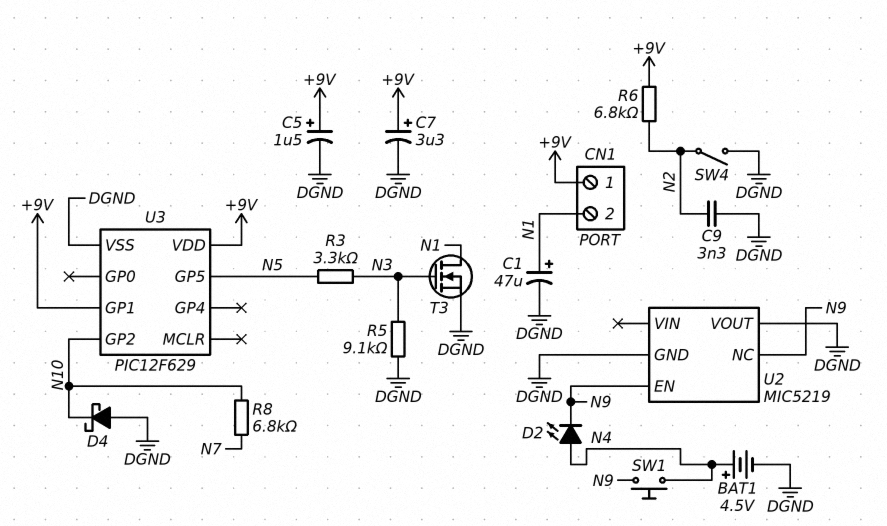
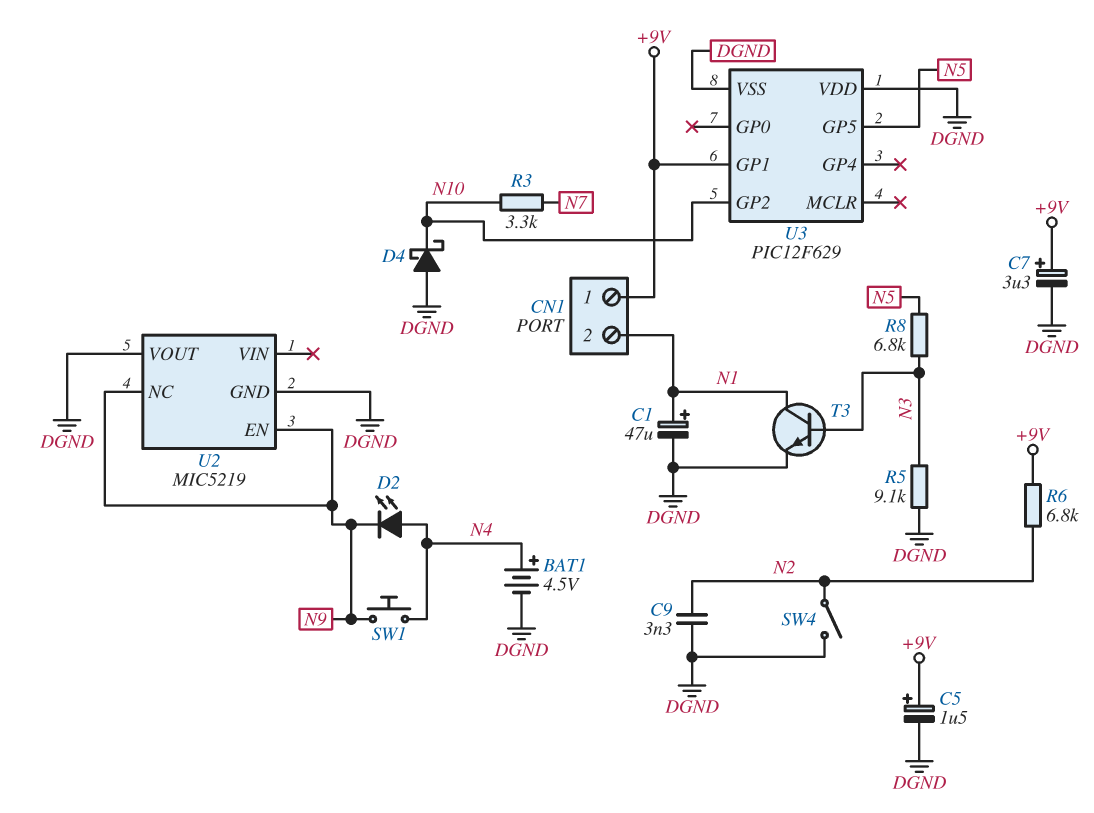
R3: 3.3k (N3, N5) -> 3.3k (N7, N10)
R8: 6.8k (N7, N10) -> 6.8k (N3, N5)
T3: NMOS (G N3, D N1, S DGND) -> NPN (B N3, C N1, E DGND)
U3 pin VDD: +9V -> DGND

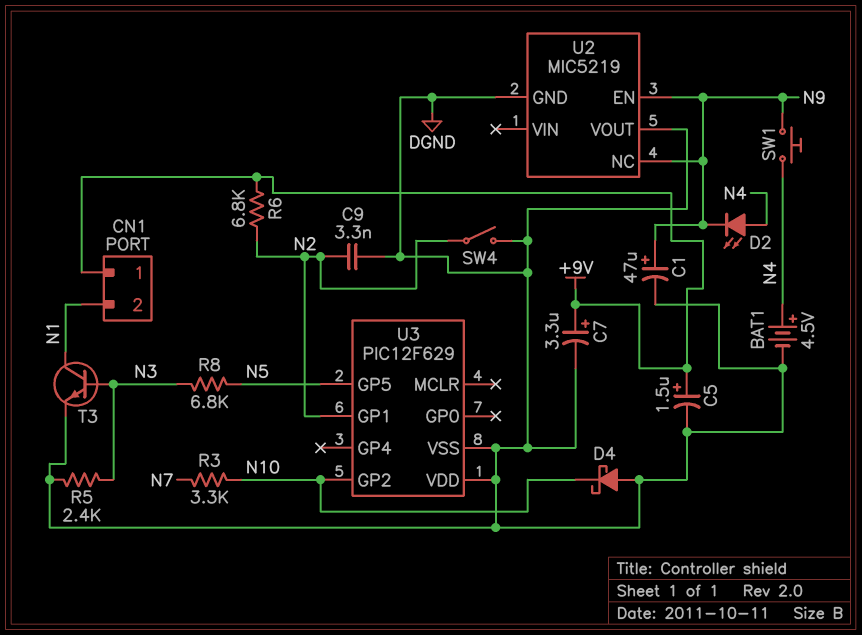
C1: 47uF (plus N1, minus DGND) -> 47uF (plus N9, minus DGND)
R5: 9.1k (DGND, N3) -> 2.4k (DGND, N3)
U3 pin GP1: +9V -> N2

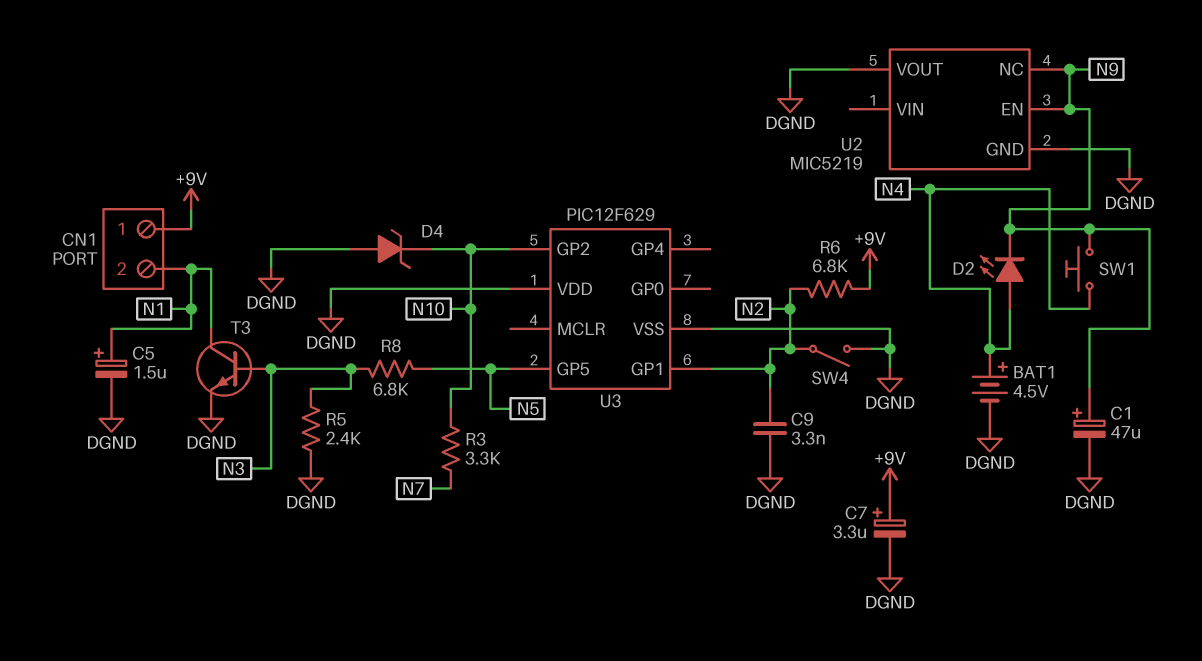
C5: 1.5uF (plus +9V, minus DGND) -> 1.5uF (plus N1, minus DGND)
D4: schottky (A DGND, K N10) -> zener (A DGND, K N10)

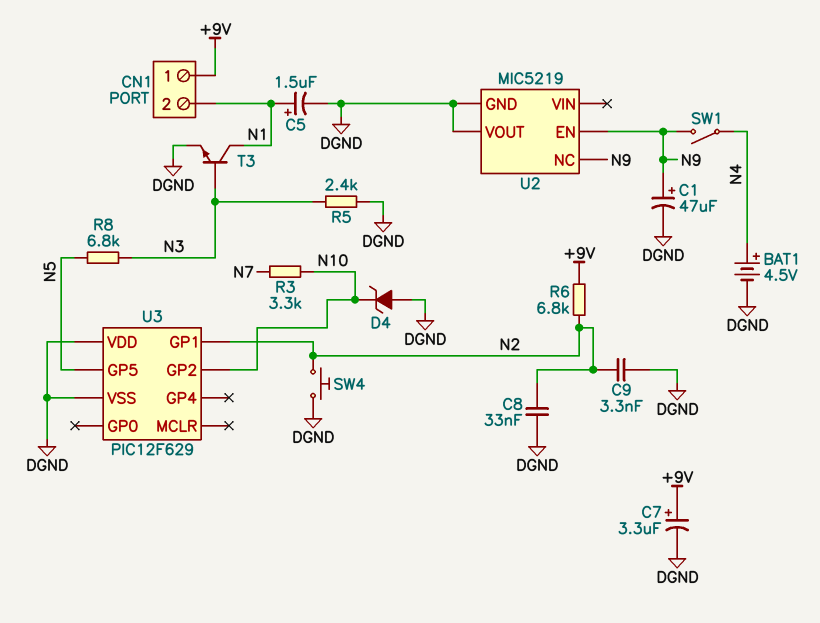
C8: none -> 33nF (DGND, N2)
D2: LED (A N4, K N9) -> none
SW1: button (N4, N9) -> switch (N4, N9)
SW4: switch (DGND, N2) -> button (DGND, N2)

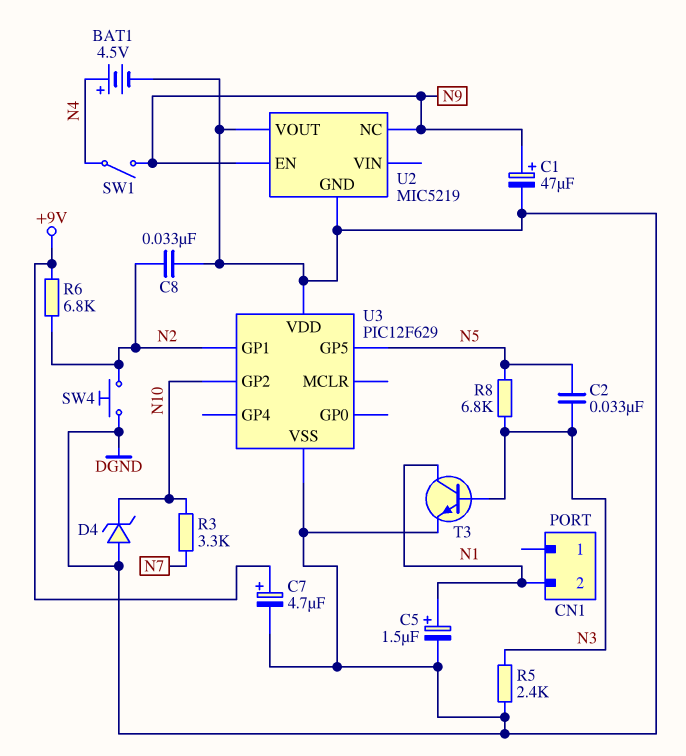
C2: none -> 33nF (N3, N5)
C7: 3.3uF (plus +9V, minus DGND) -> 4.7uF (plus +9V, minus DGND)
C9: 3.3nF (DGND, N2) -> none
CN1 pin 1: +9V -> none

